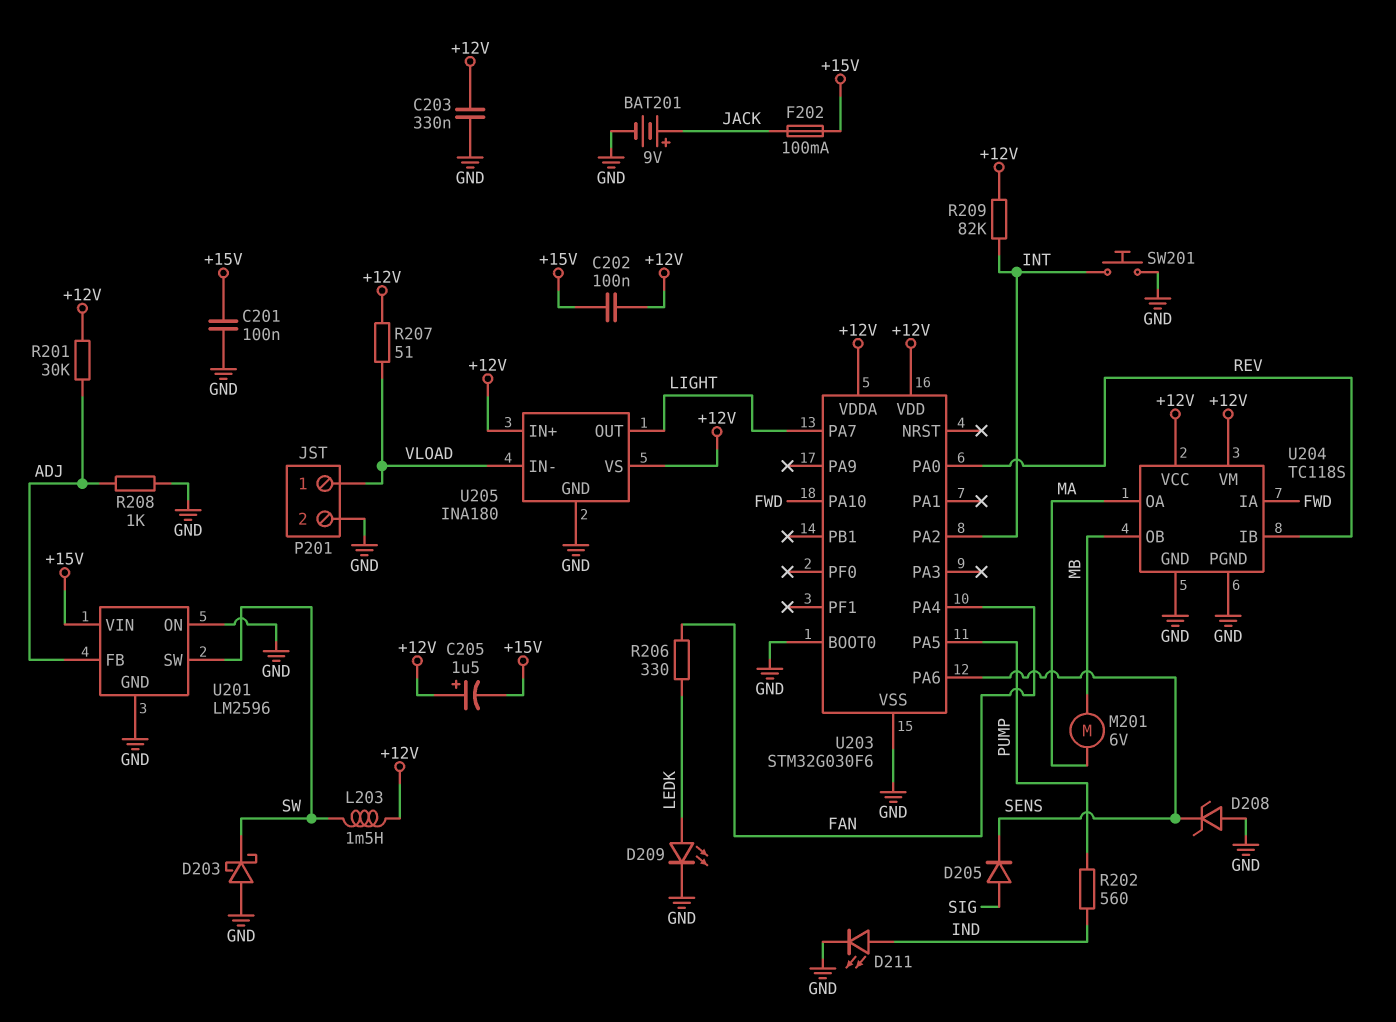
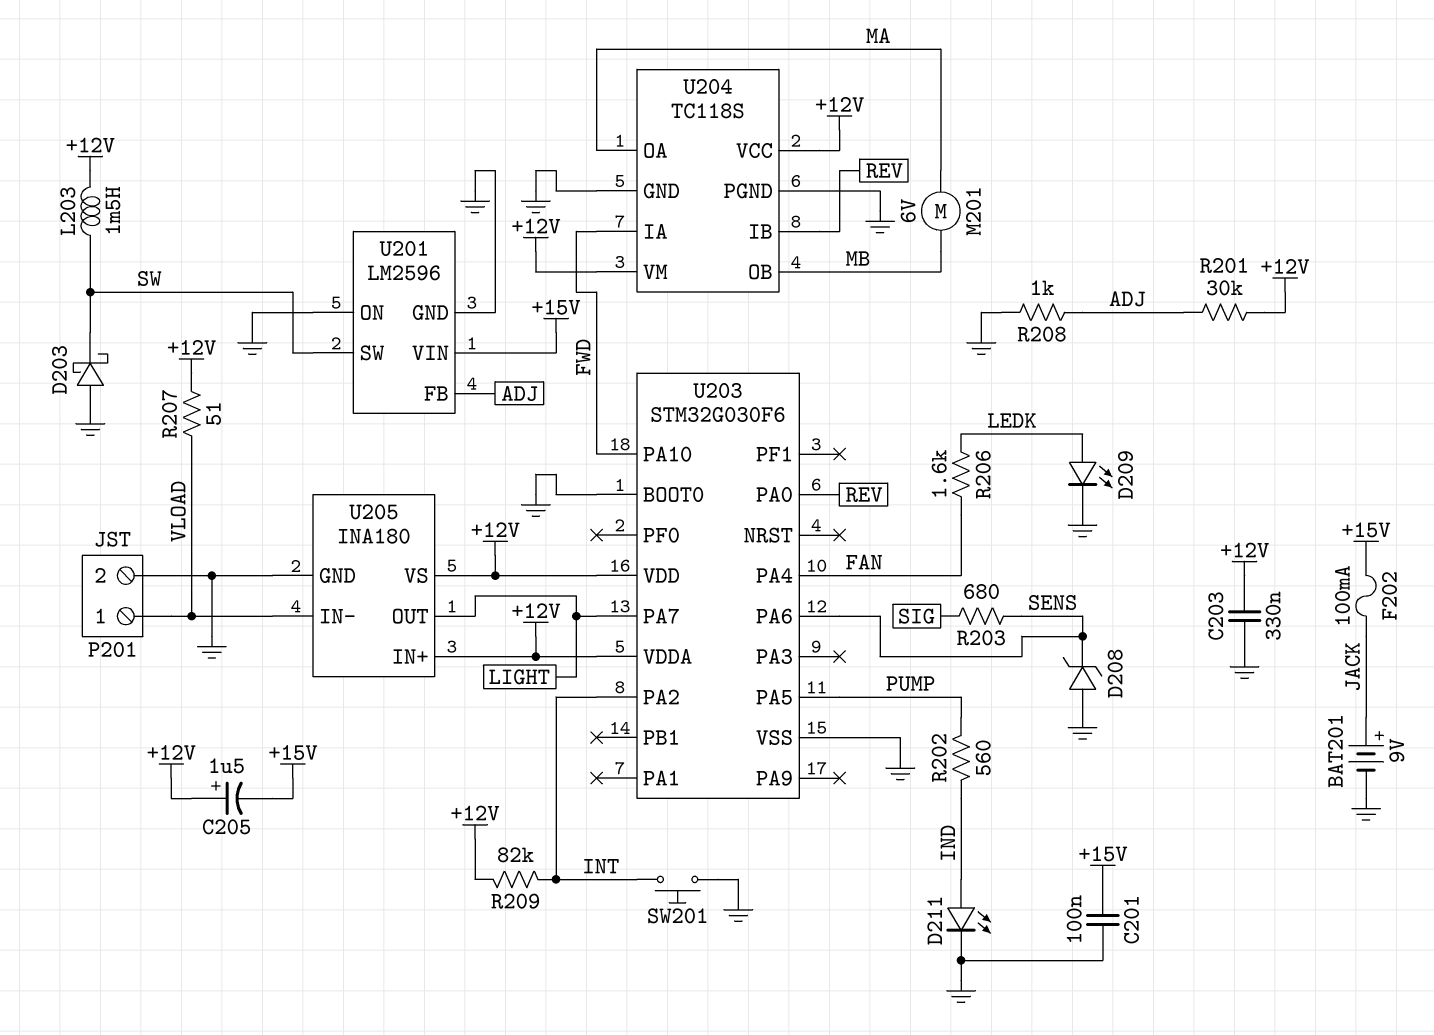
C202: 100nF (+12V, +15V) -> none
D205: diode (A SIG, K SENS) -> none
R203: none -> 680 (SENS, SIG)
R206: 330 (FAN, LEDK) -> 1.6k (FAN, LEDK)

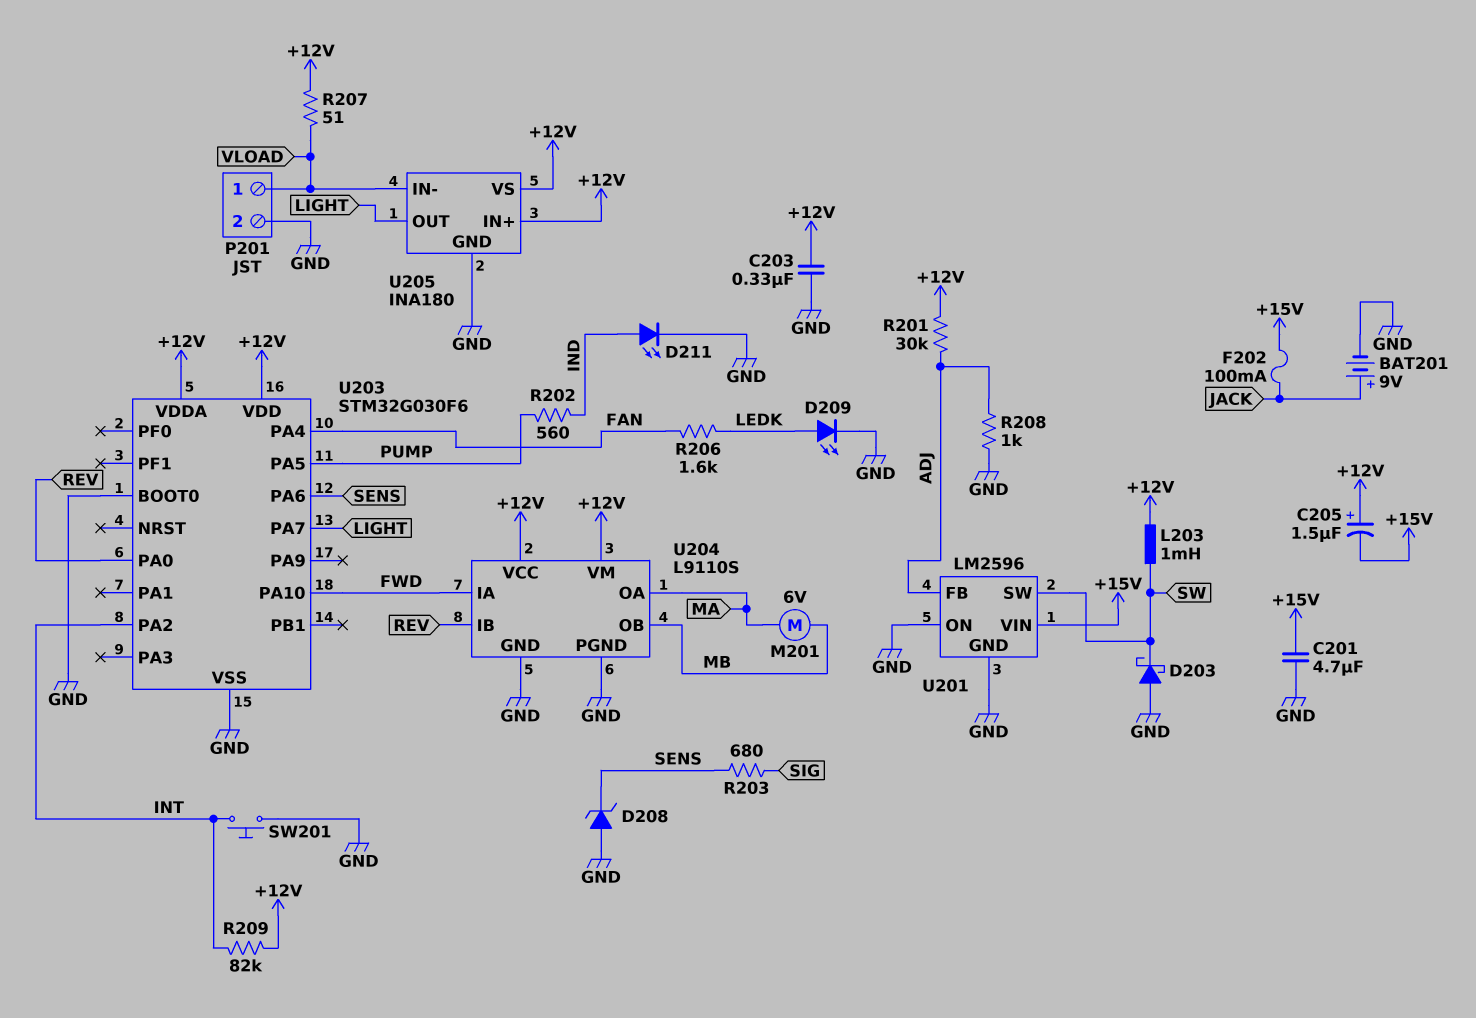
C201: 100nF (+15V, GND) -> 4.7uF (+15V, GND)
L203: 1.5mH (+12V, SW) -> 1mH (+12V, SW)
U204: TC118S -> L9110S

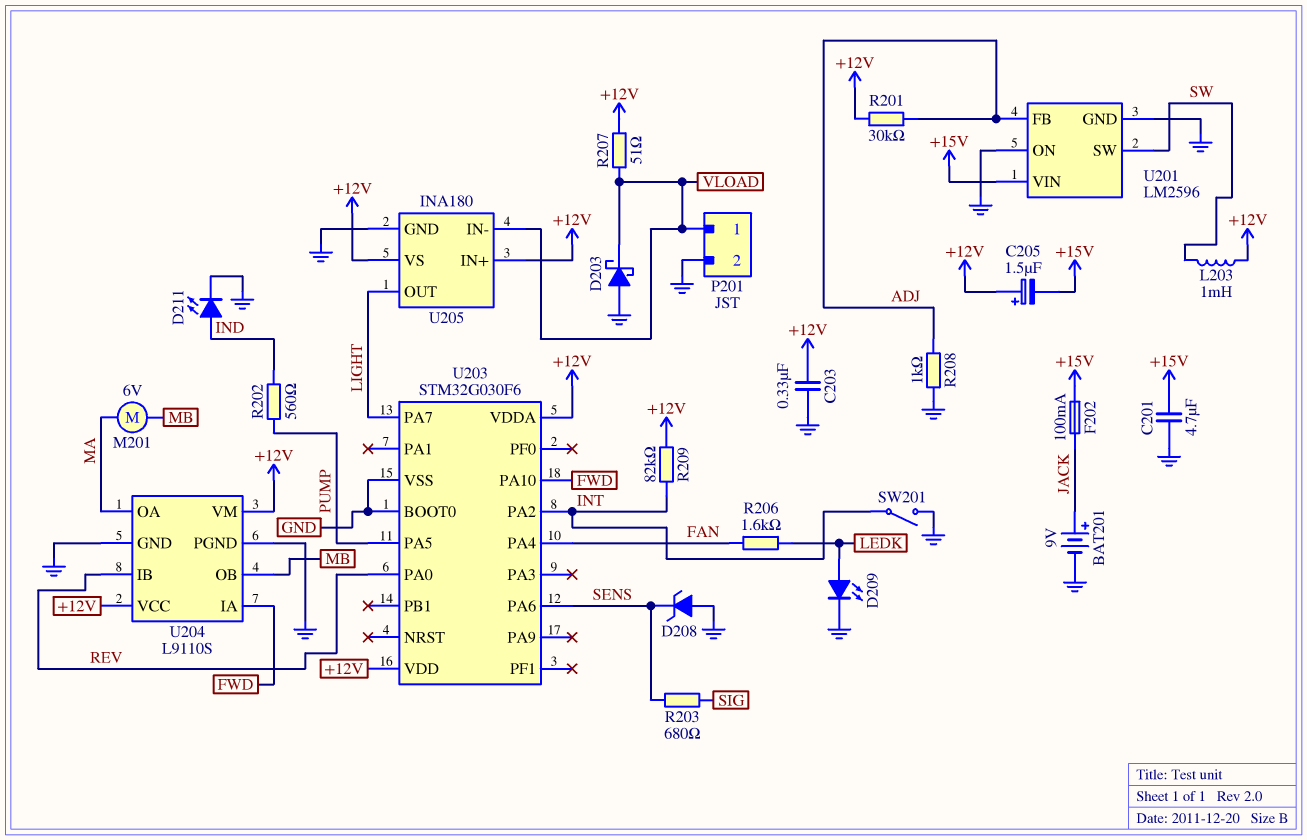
D203: schottky (A GND, K SW) -> schottky (A GND, K VLOAD)
SW201: button (GND, INT) -> switch (GND, INT)

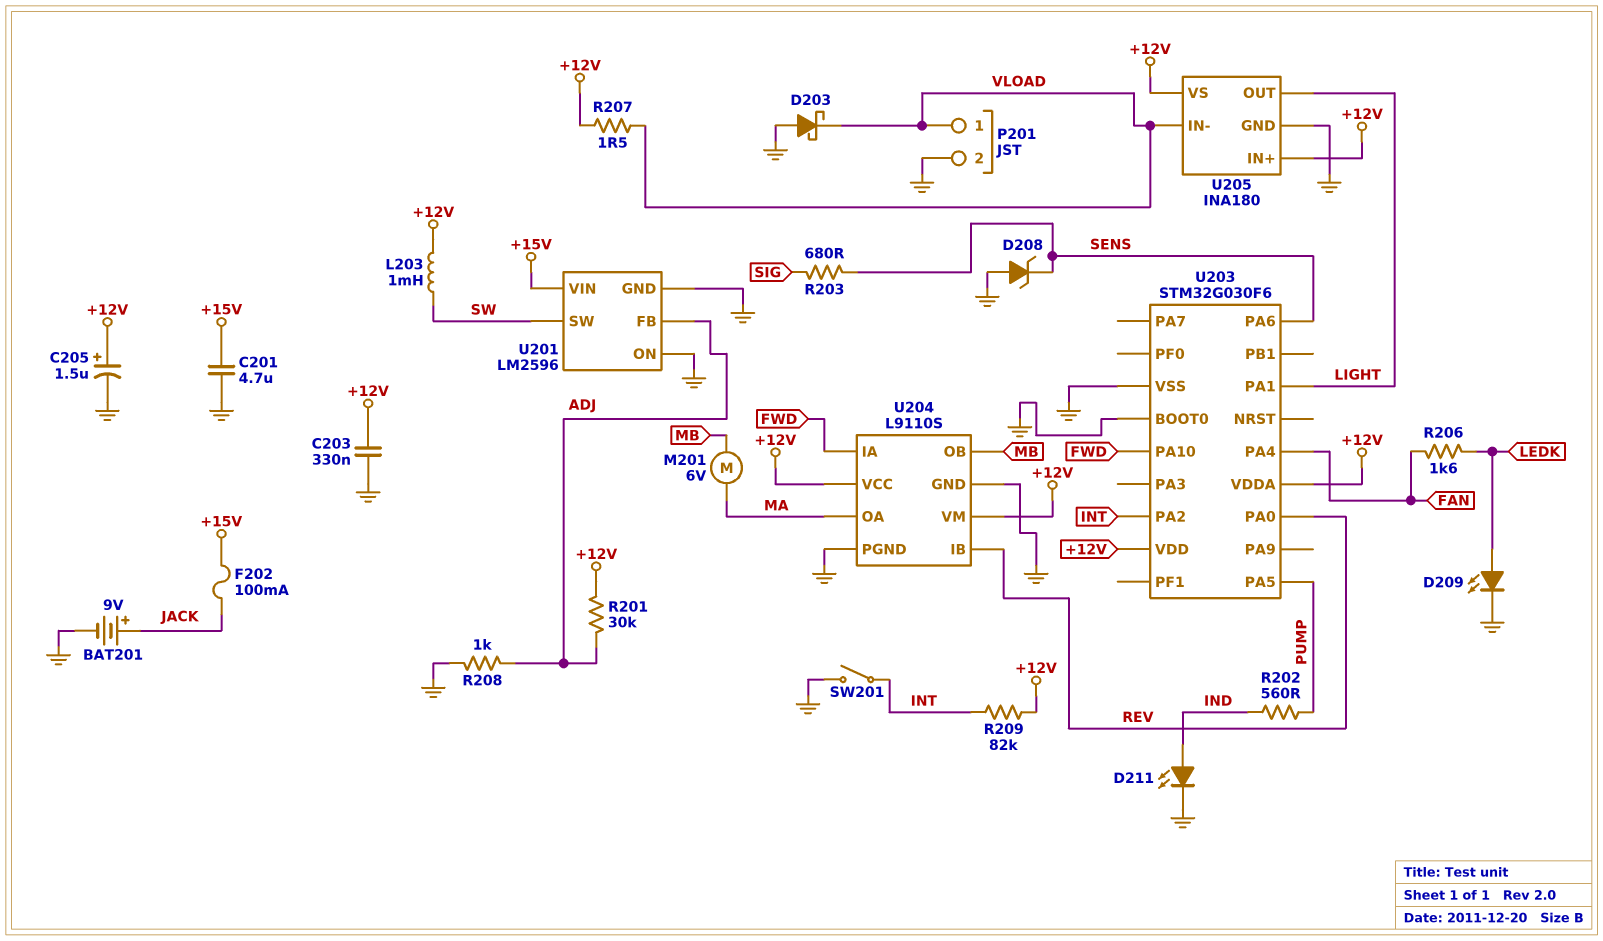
C205: 1.5uF (plus +12V, minus +15V) -> 1.5uF (plus +12V, minus GND)
R207: 51 (+12V, VLOAD) -> 1.5 (+12V, VLOAD)
U203 pin PA1: none -> LIGHT
U203 pin PA7: LIGHT -> none

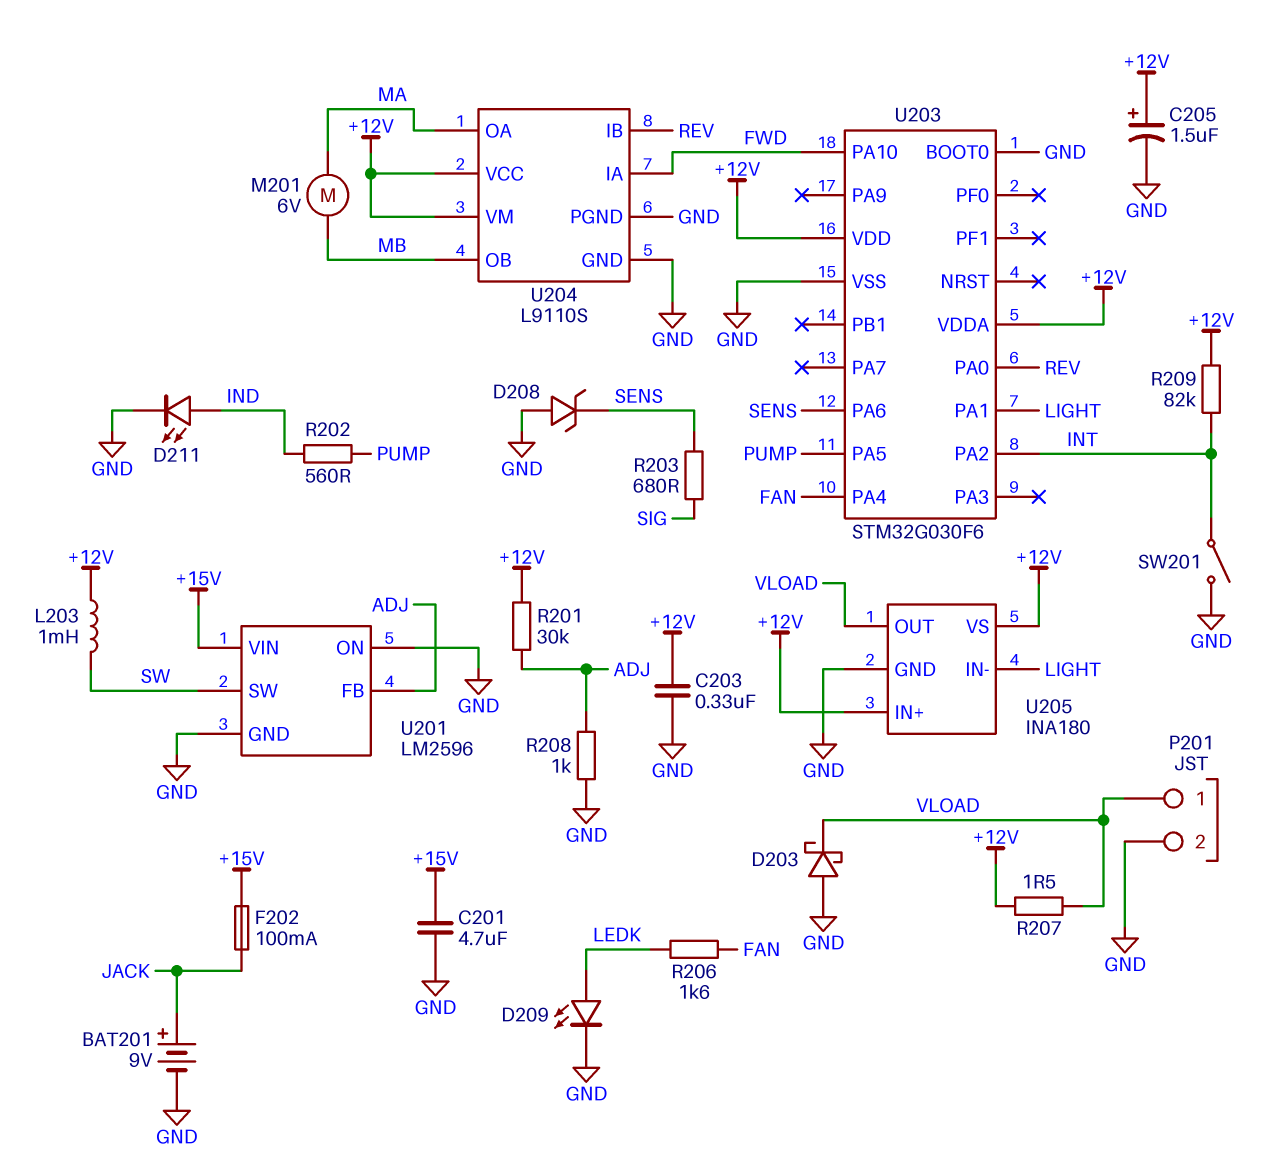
U205 pin IN-: VLOAD -> LIGHT
U205 pin OUT: LIGHT -> VLOAD

